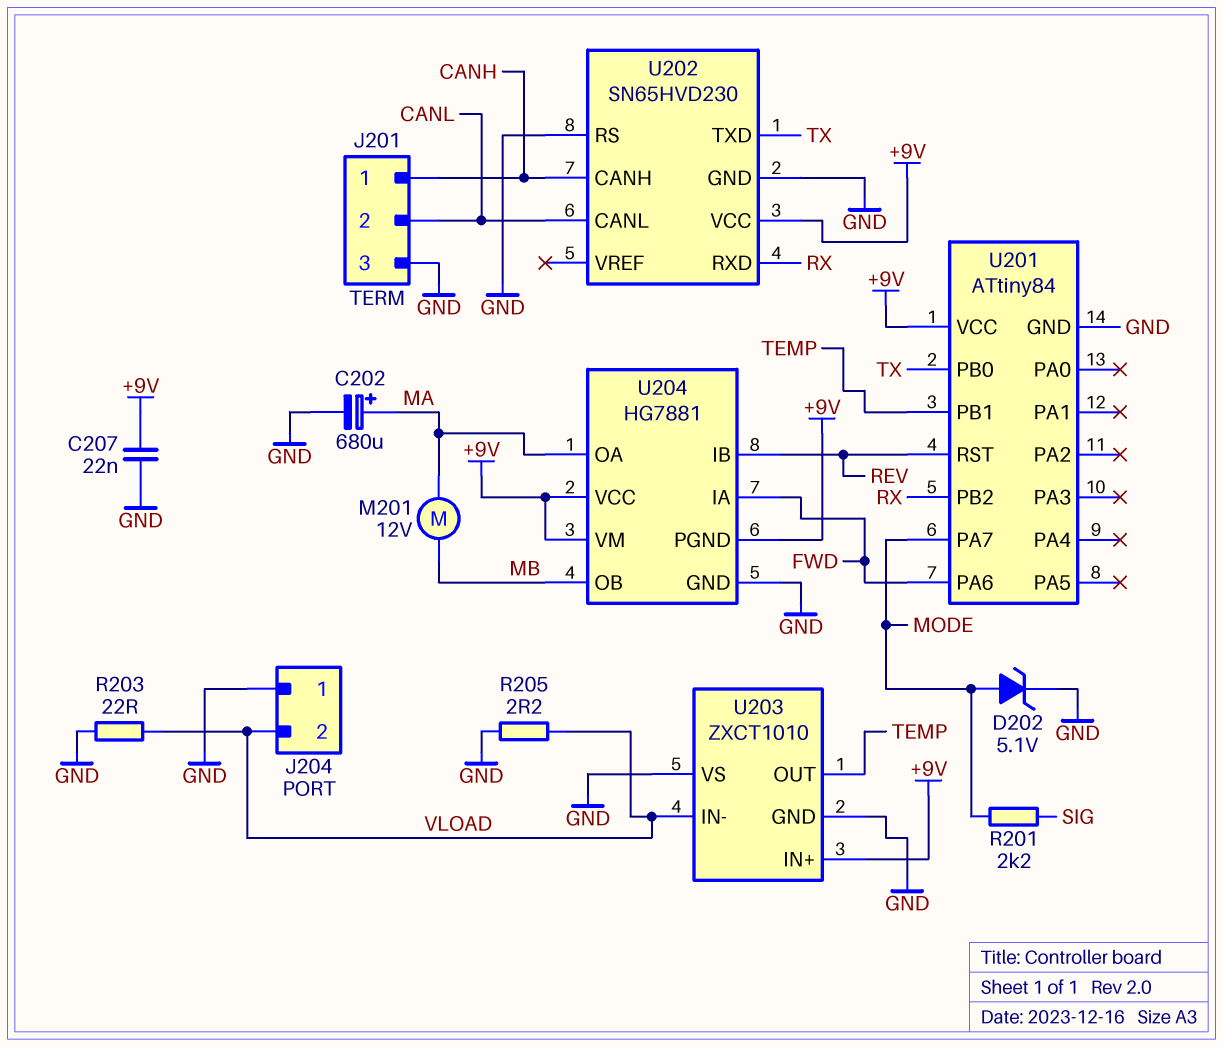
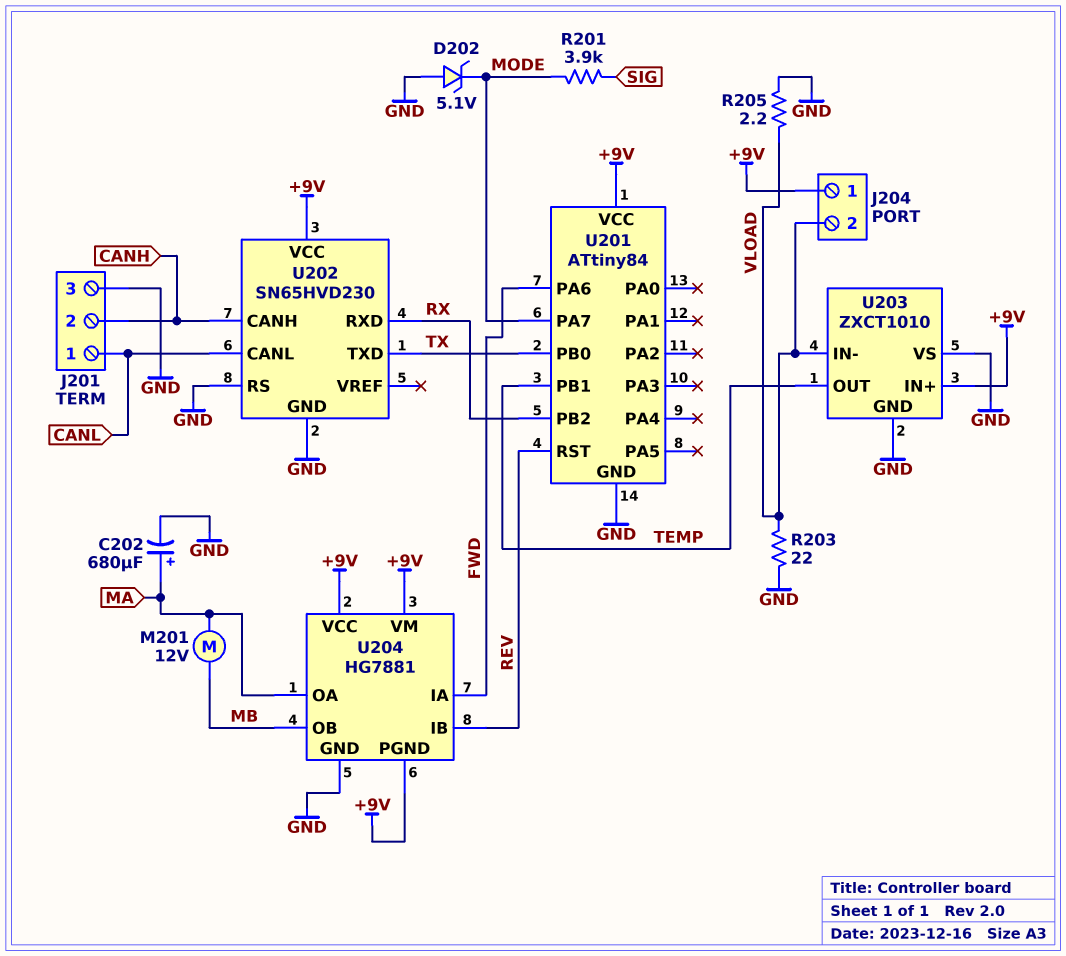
C207: 22nF (+9V, GND) -> none
D202: zener 5.1V (A MODE, K GND) -> zener 5.1V (A GND, K MODE)
J201 pin 1: CANH -> CANL
J201 pin 2: CANL -> CANH
J204 pin 1: GND -> +9V
R201: 2.2k (MODE, SIG) -> 3.9k (MODE, SIG)

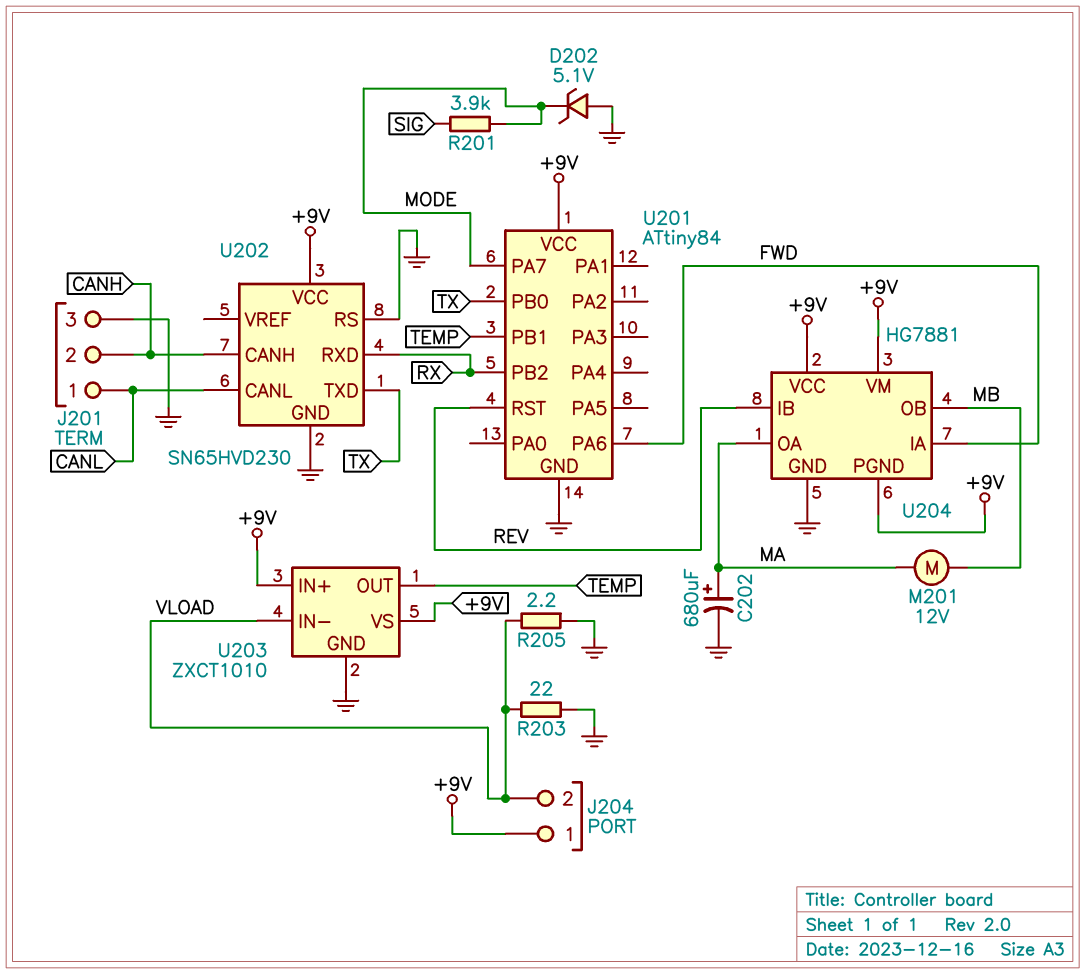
U203 pin VS: GND -> +9V

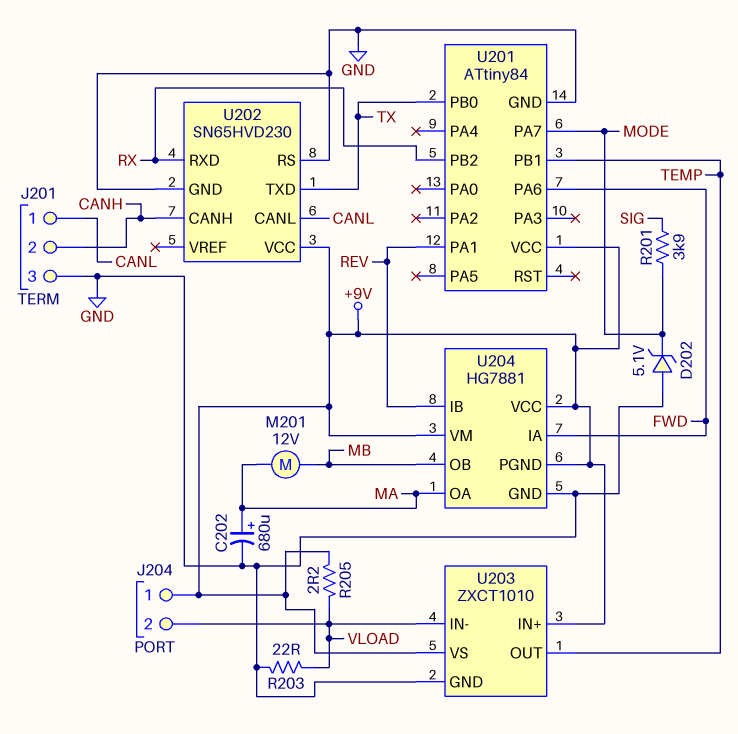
R205: 2.2 (GND, VLOAD) -> 2.2 (+9V, VLOAD)
U201 pin PA1: none -> REV
U201 pin RST: REV -> none

